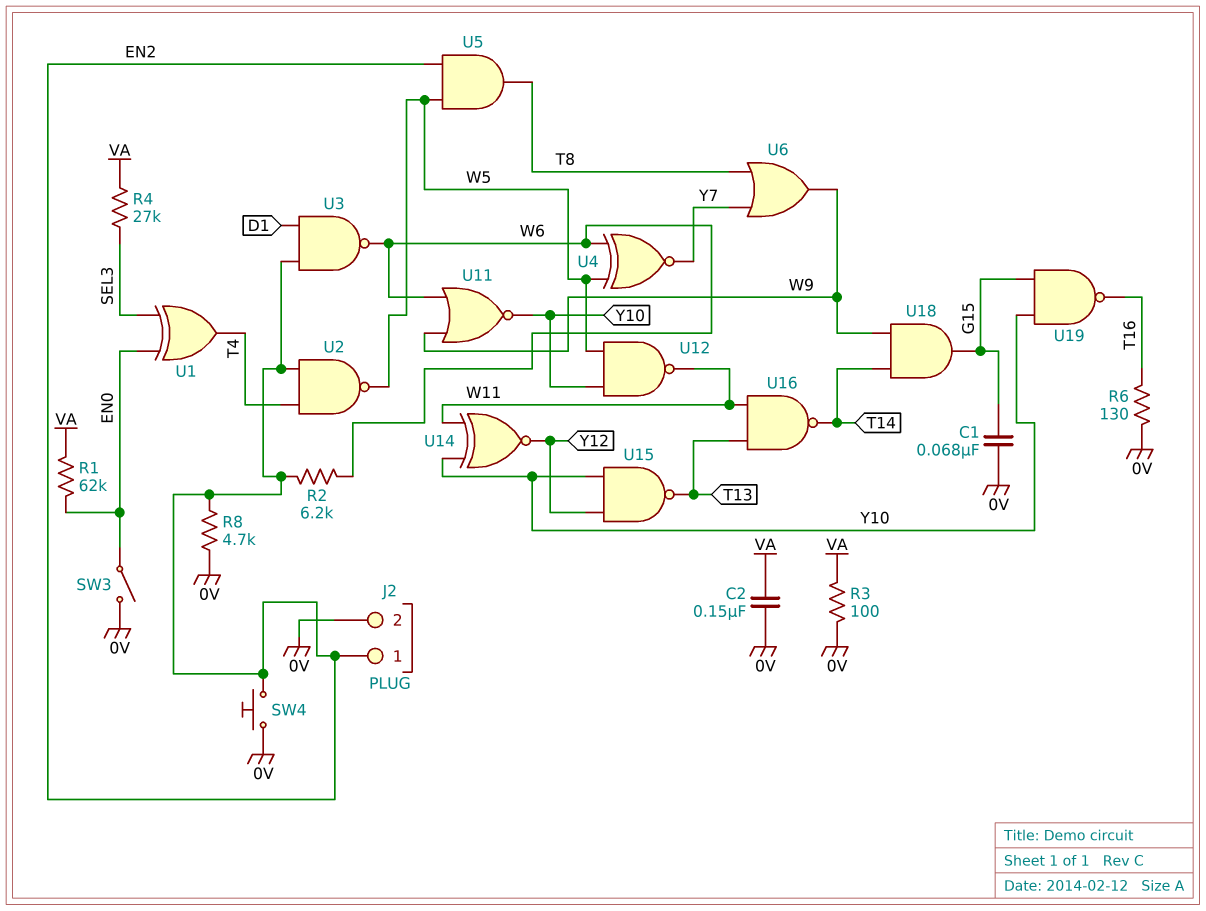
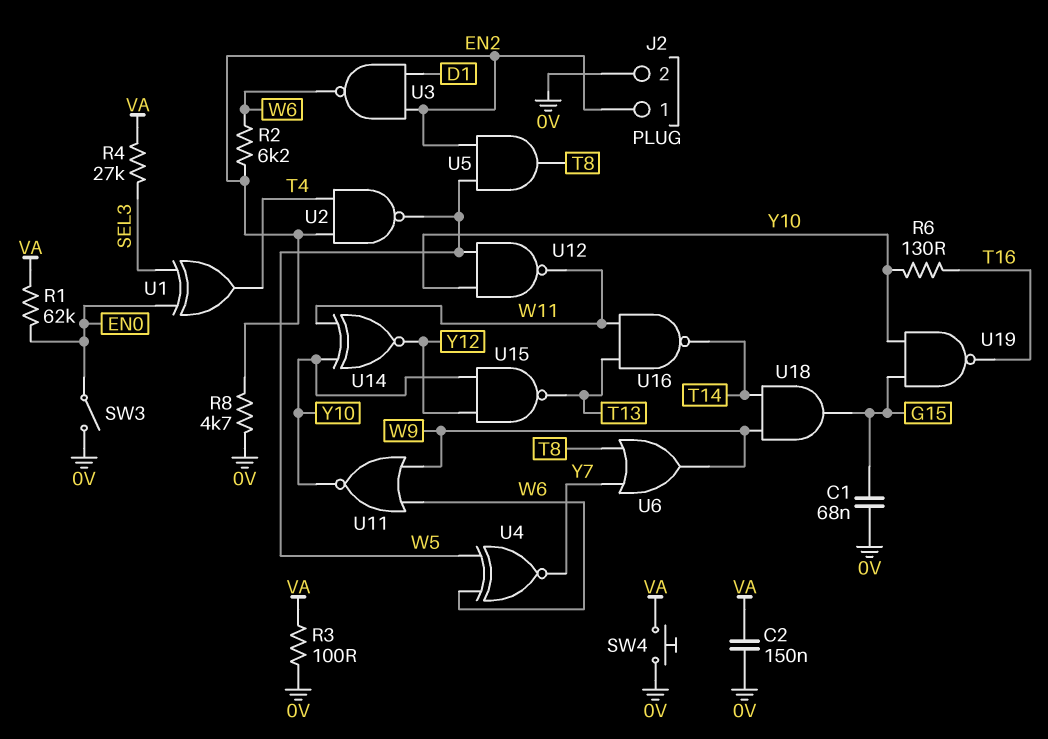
R6: 130 (0V, T16) -> 130 (T16, Y10)
SW4: button (0V, EN2) -> button (0V, VA)

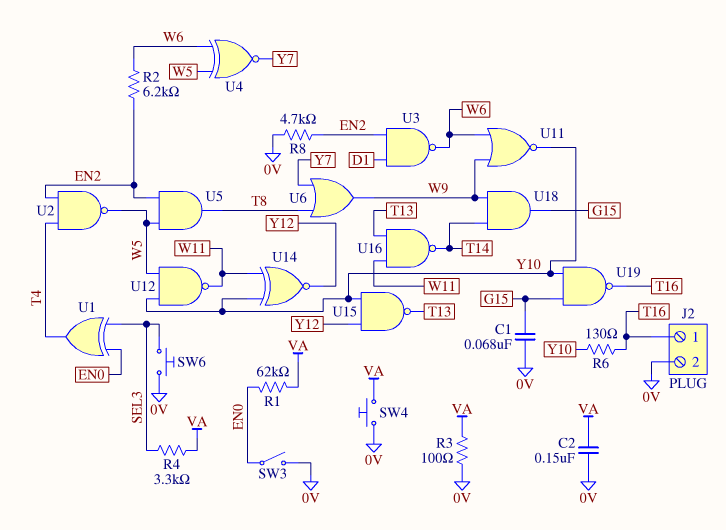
J2 pin 1: EN2 -> T16
R4: 27k (SEL3, VA) -> 3.3k (SEL3, VA)
SW6: none -> button (0V, SEL3)

